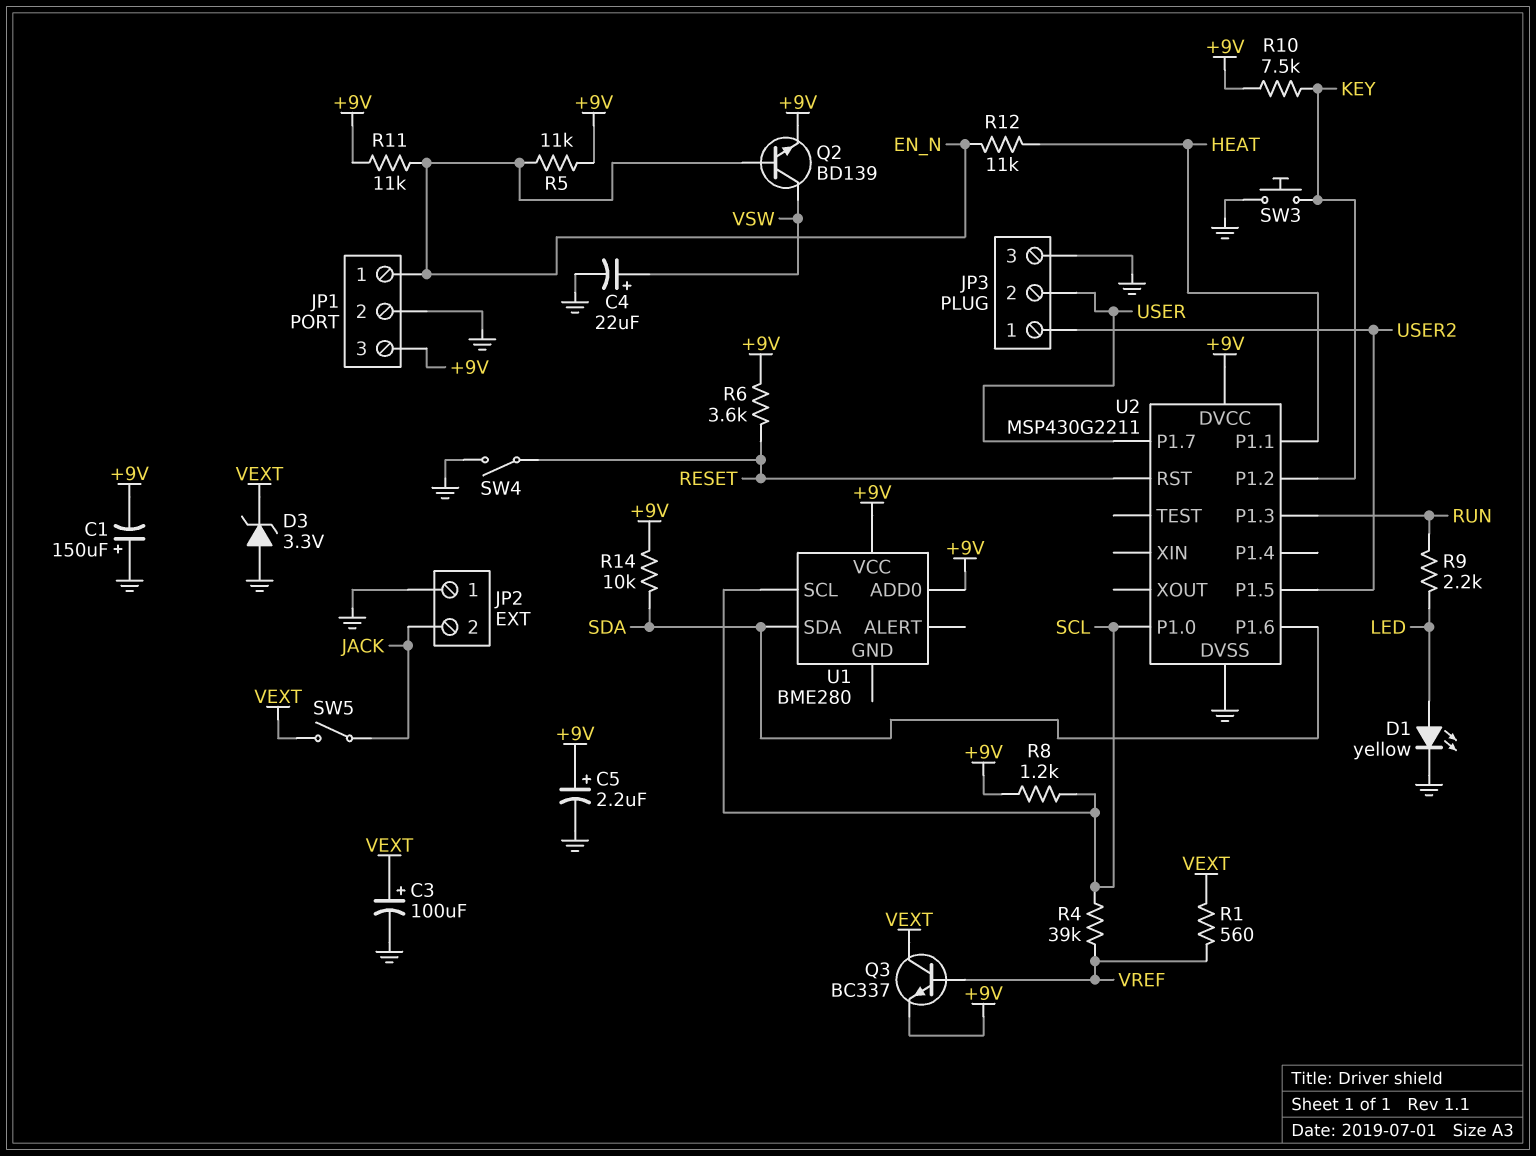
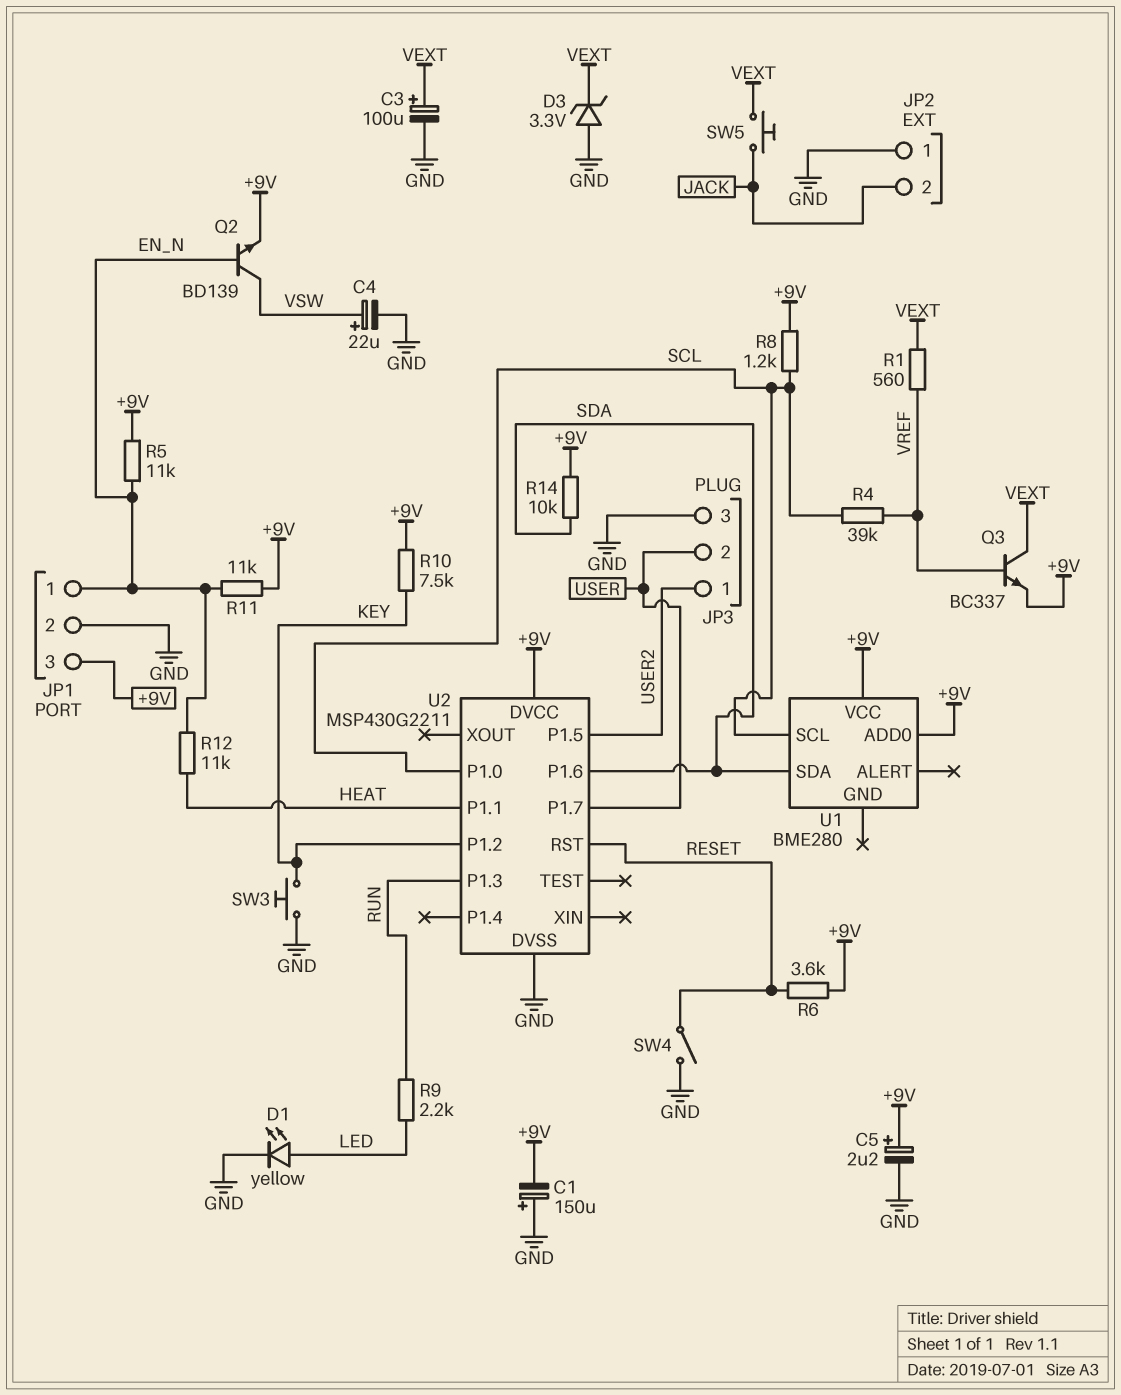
SW5: switch (JACK, VEXT) -> button (JACK, VEXT)

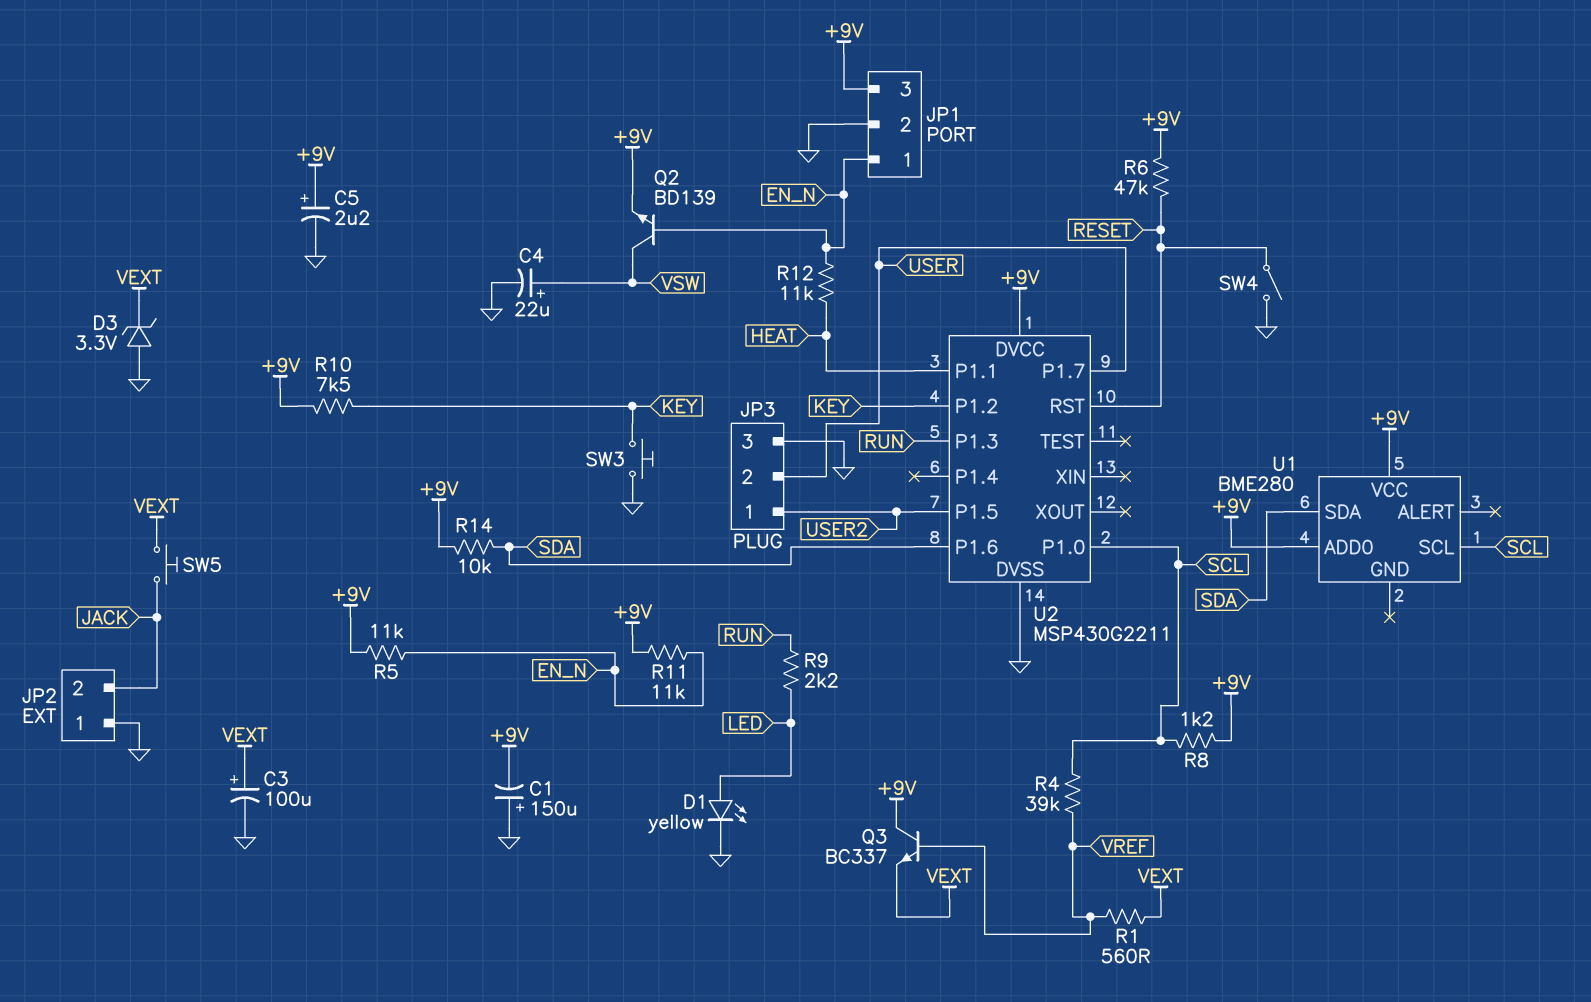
Q3: NPN BC337 (B VREF, C VEXT, E +9V) -> NPN BC337 (B VREF, C +9V, E VEXT)
R6: 3.6k (+9V, RESET) -> 47k (+9V, RESET)

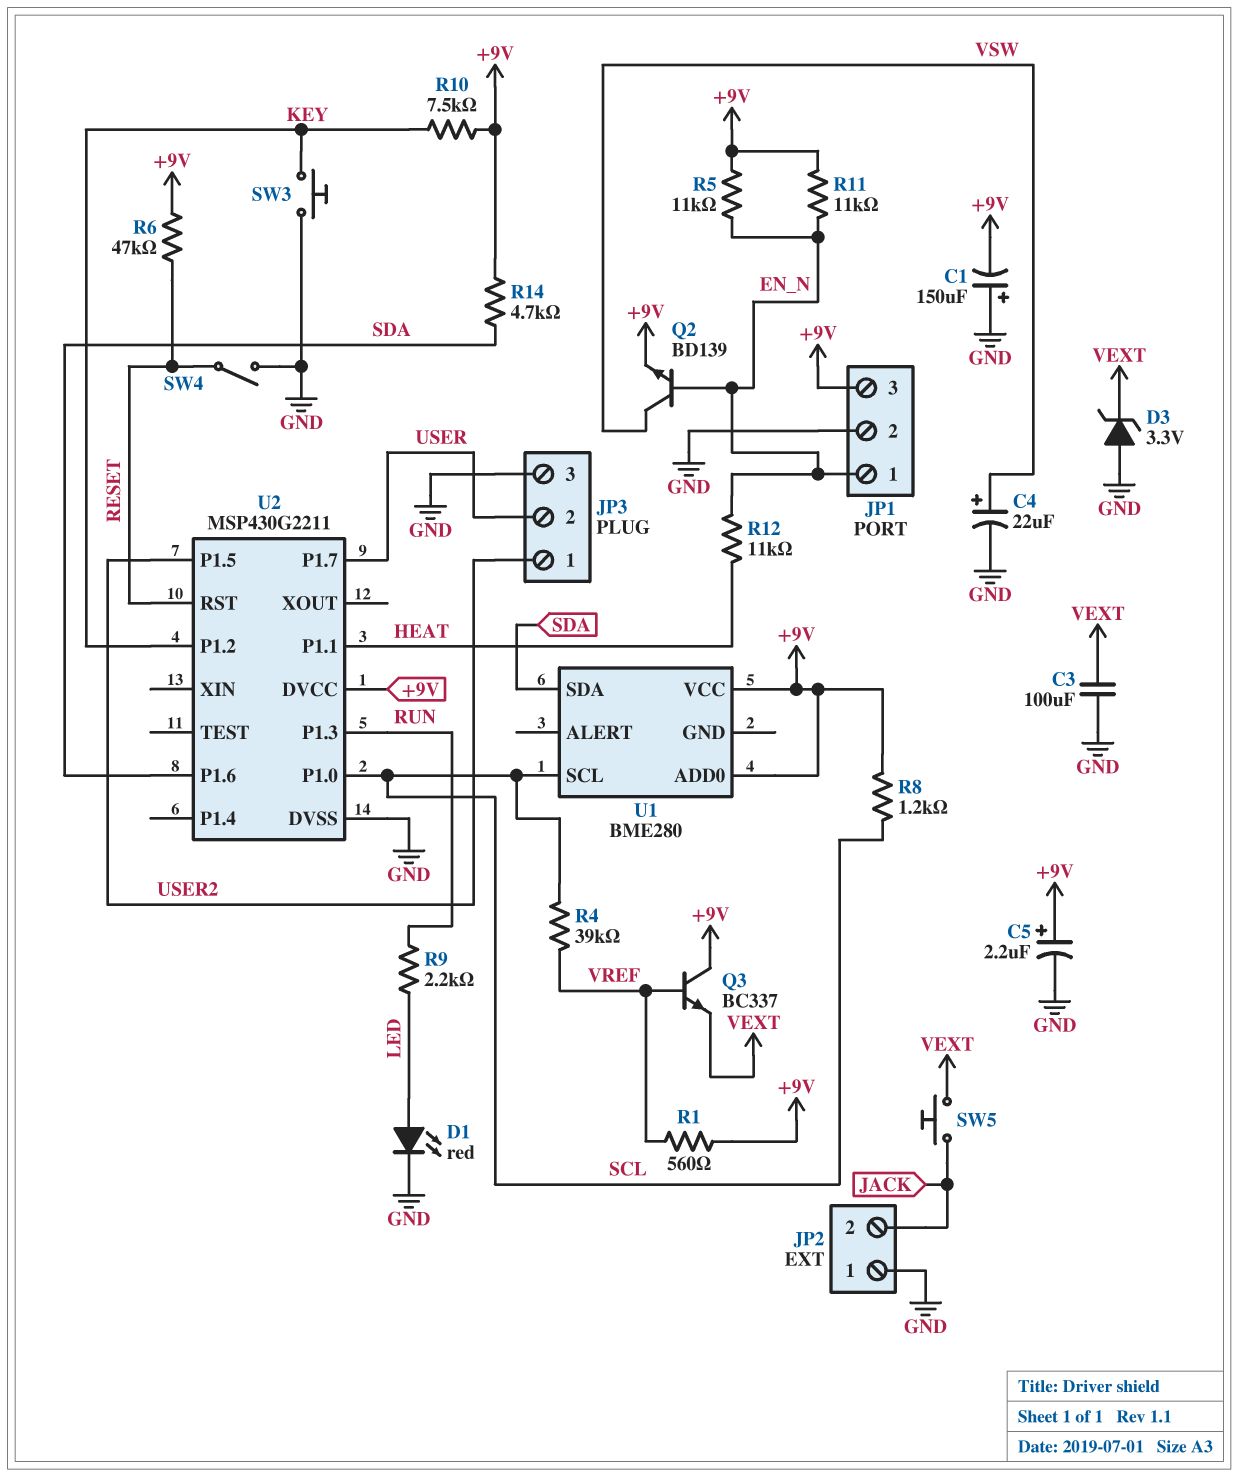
C3: 100uF (plus VEXT, minus GND) -> 100uF (GND, VEXT)
D1: LED yellow (A LED, K GND) -> LED red (A LED, K GND)
R1: 560 (VEXT, VREF) -> 560 (+9V, VREF)
R14: 10k (+9V, SDA) -> 4.7k (+9V, SDA)

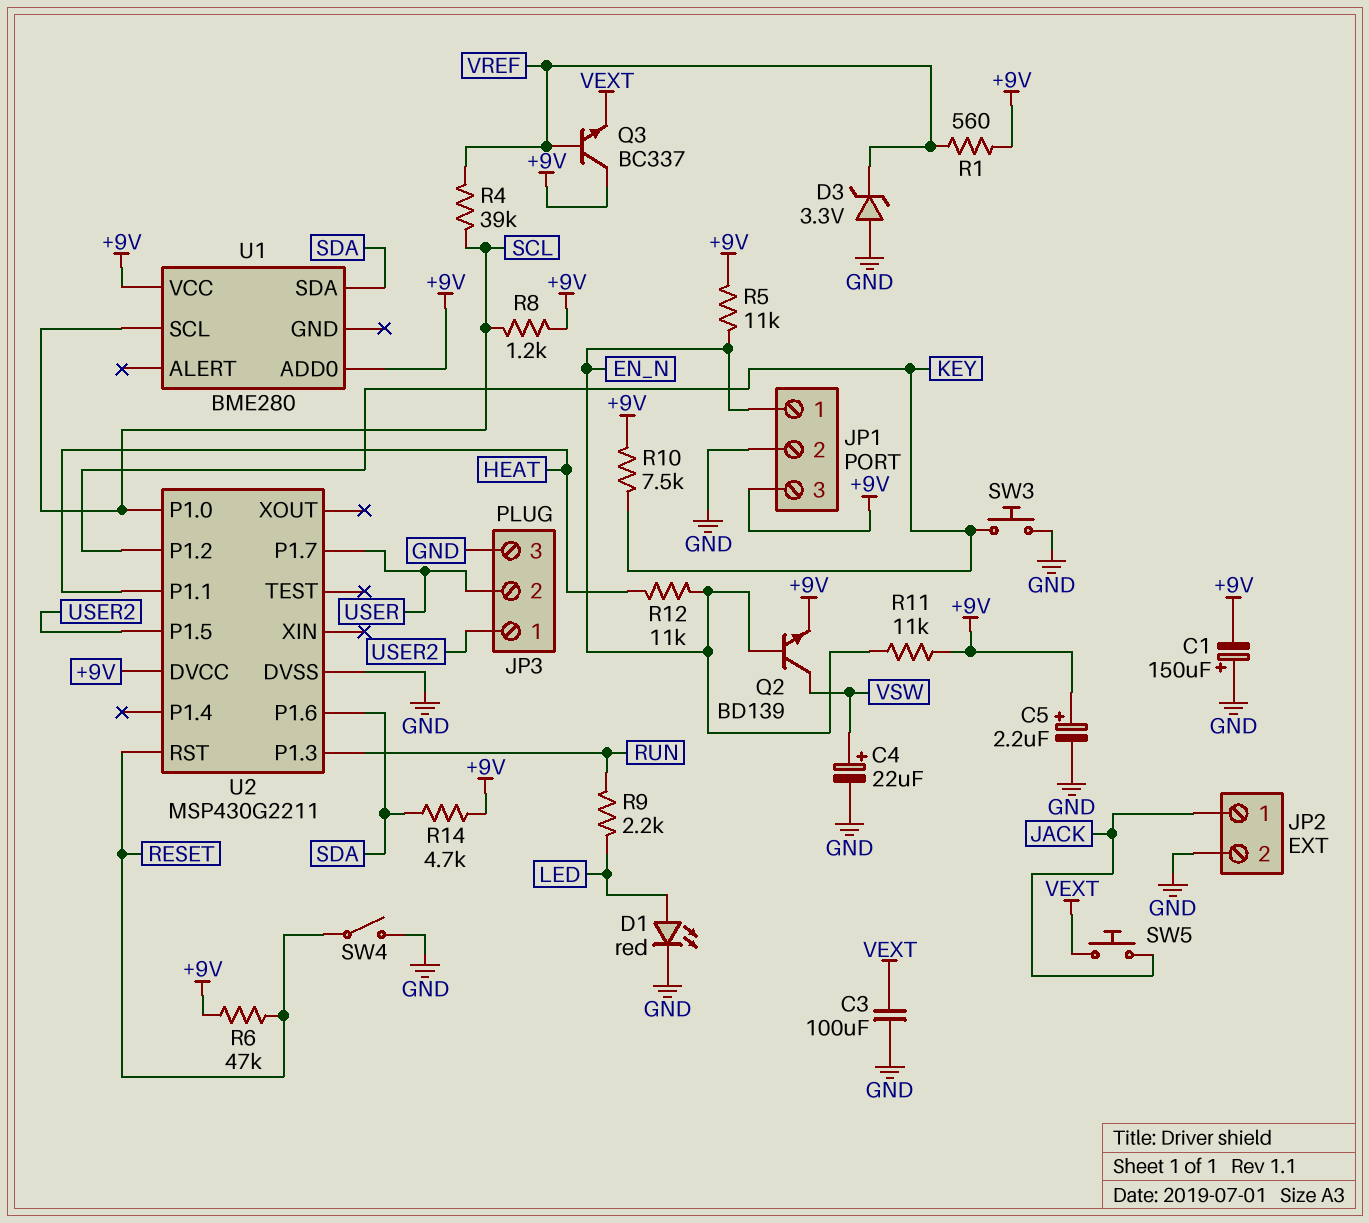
D3: zener 3.3V (A GND, K VEXT) -> zener 3.3V (A GND, K VREF)
JP2 pin 1: GND -> JACK
JP2 pin 2: JACK -> GND

